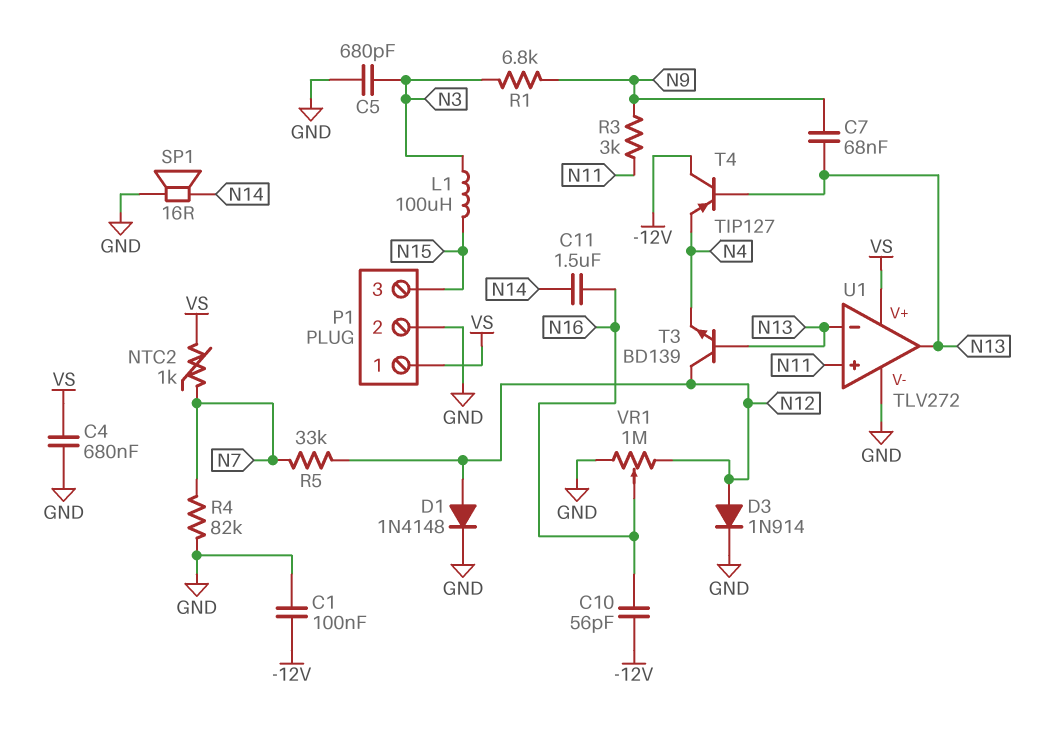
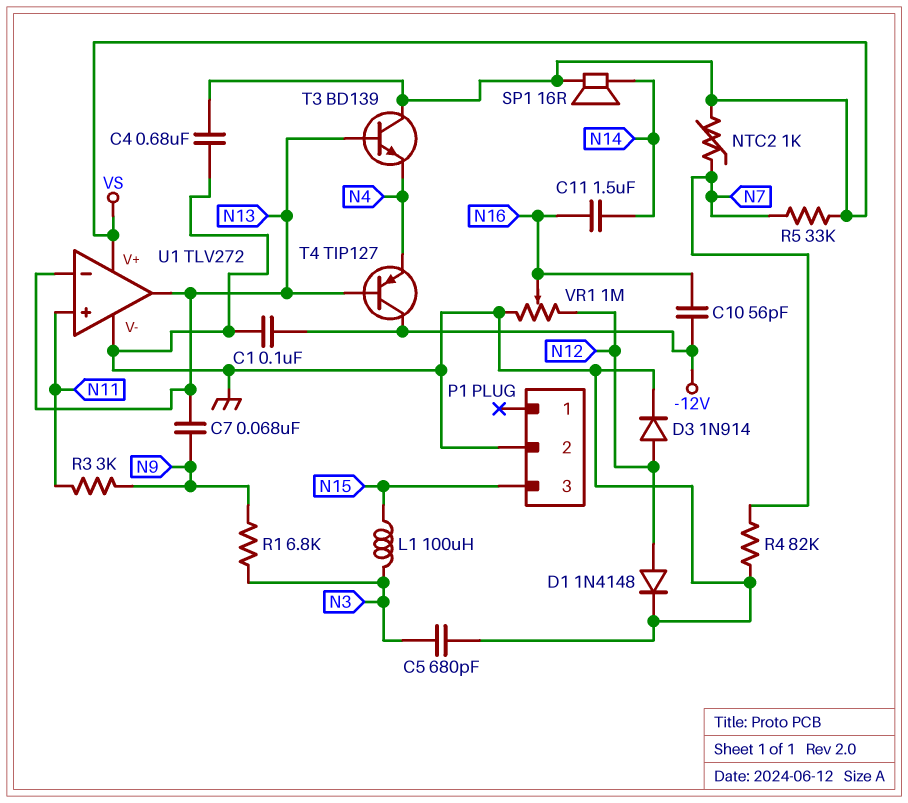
P1 pin 1: VS -> none
R5: 33k (N7, N12) -> 33k (N7, VS)
SP1: speaker 16R (GND, N14) -> speaker 16R (N14, VS)
T3: NPN BD139 (B N13, C N12, E N4) -> NPN BD139 (B N13, C VS, E N4)

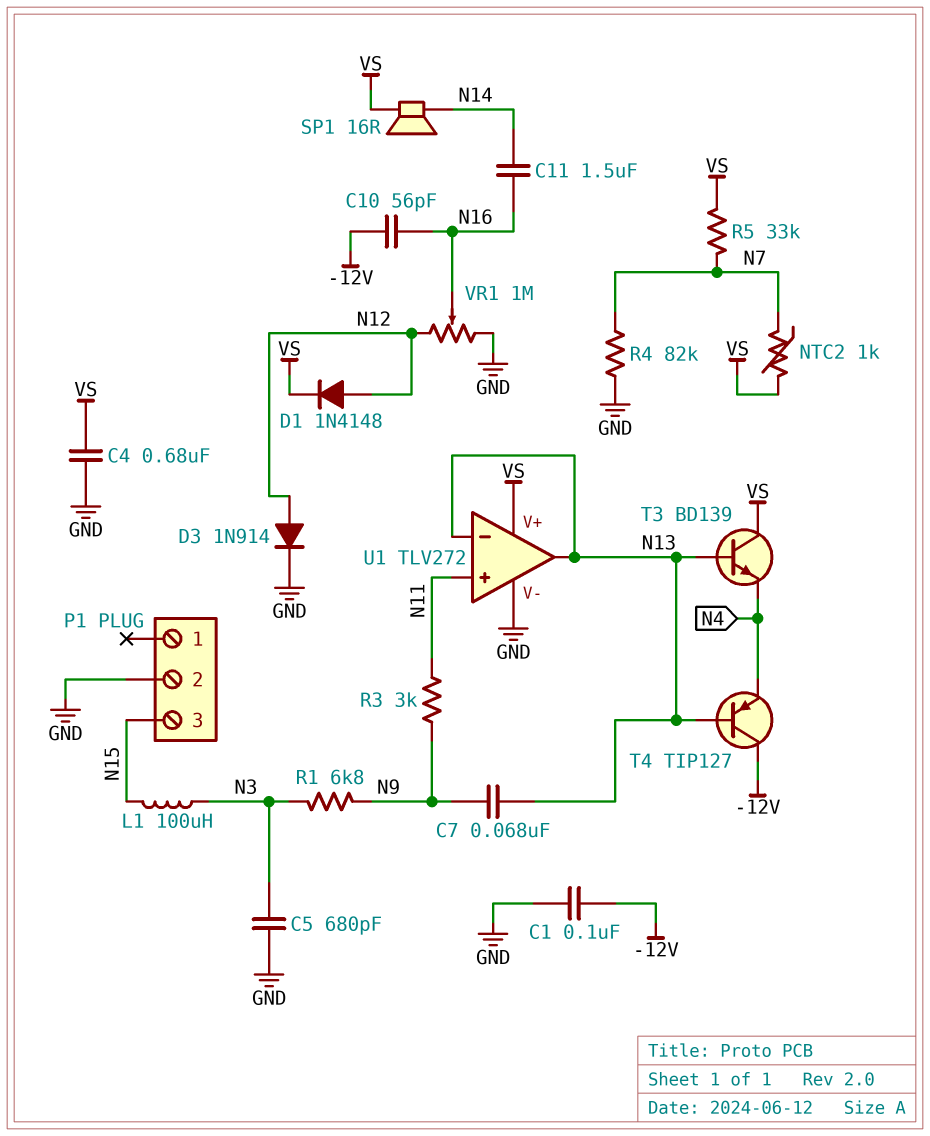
D1: diode 1N4148 (A N12, K GND) -> diode 1N4148 (A N12, K VS)

